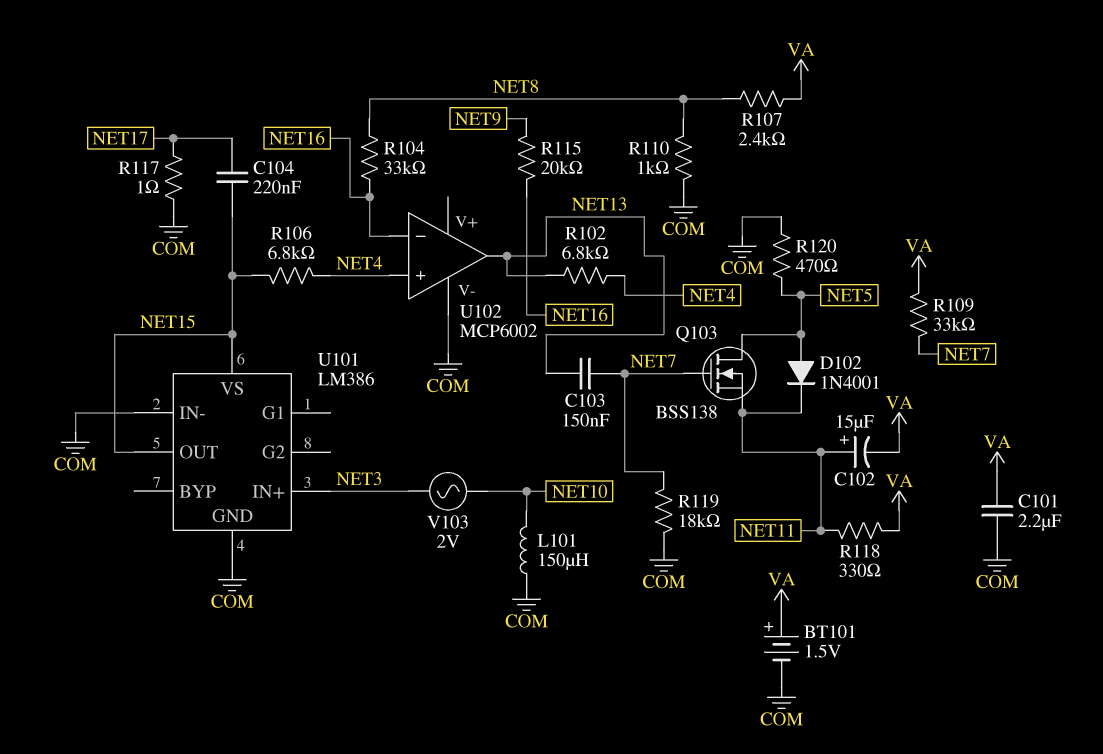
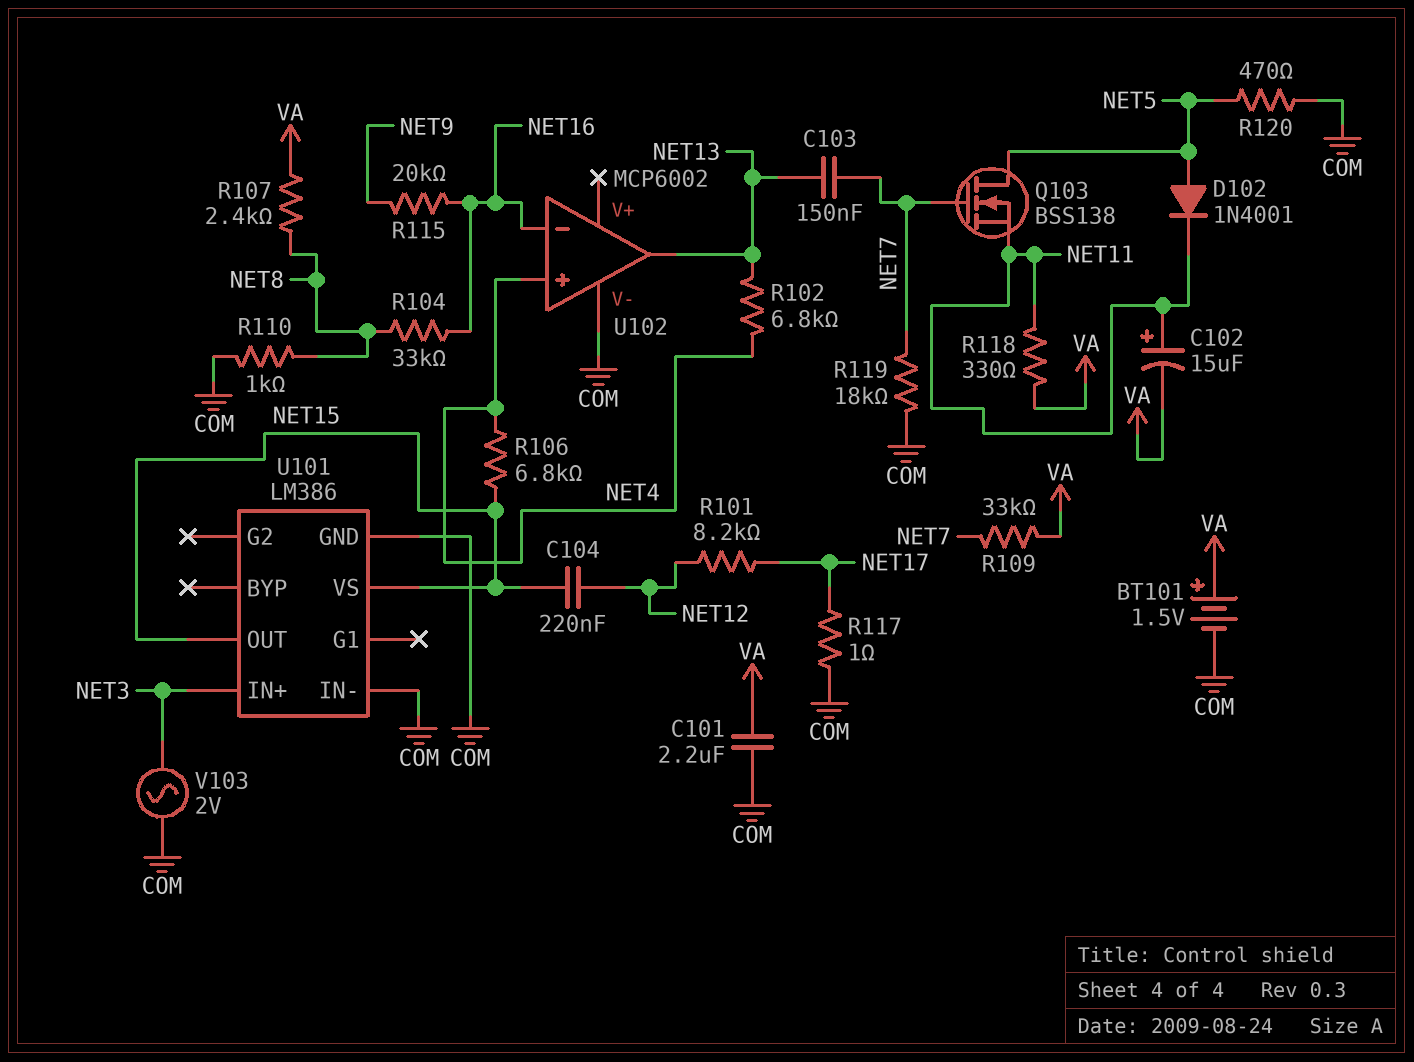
C104: 220nF (NET15, NET17) -> 220nF (NET12, NET15)
L101: 150uH (COM, NET10) -> none
R101: none -> 8.2k (NET12, NET17)
V103: AC 2V (NET3, NET10) -> AC 2V (COM, NET3)

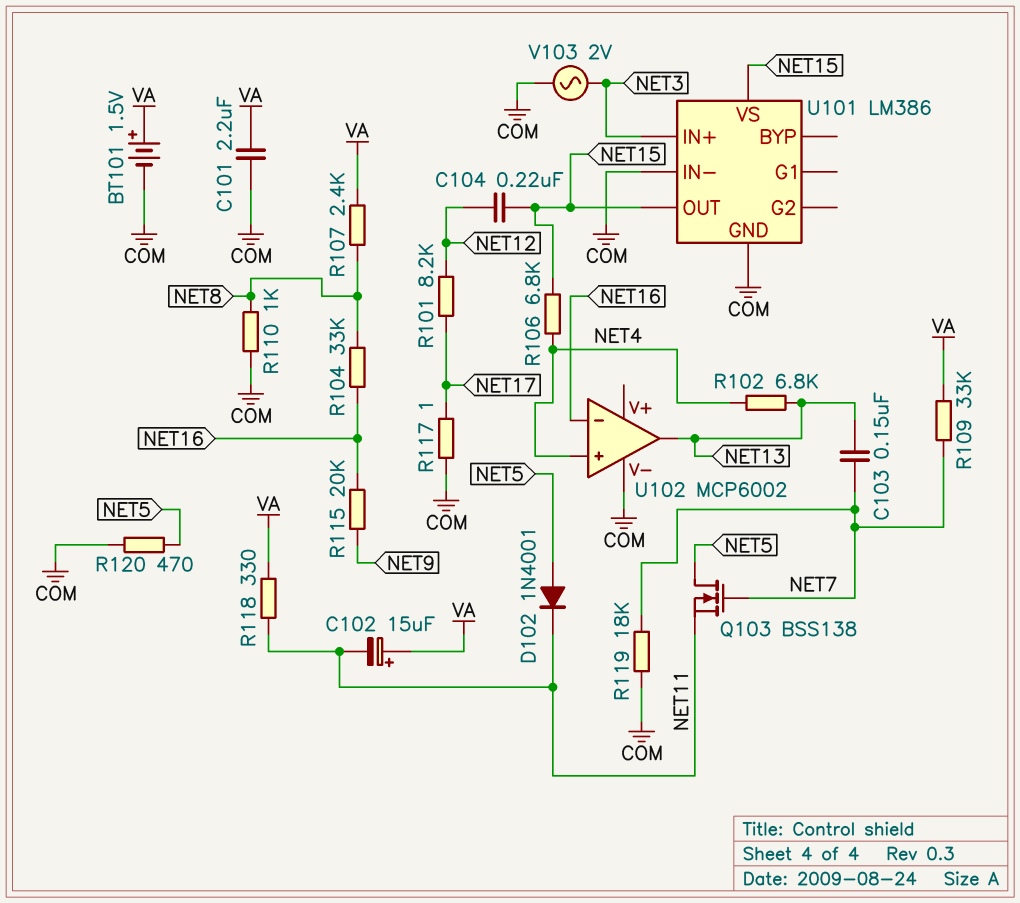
C102: 15uF (plus NET11, minus VA) -> 15uF (plus VA, minus NET11)

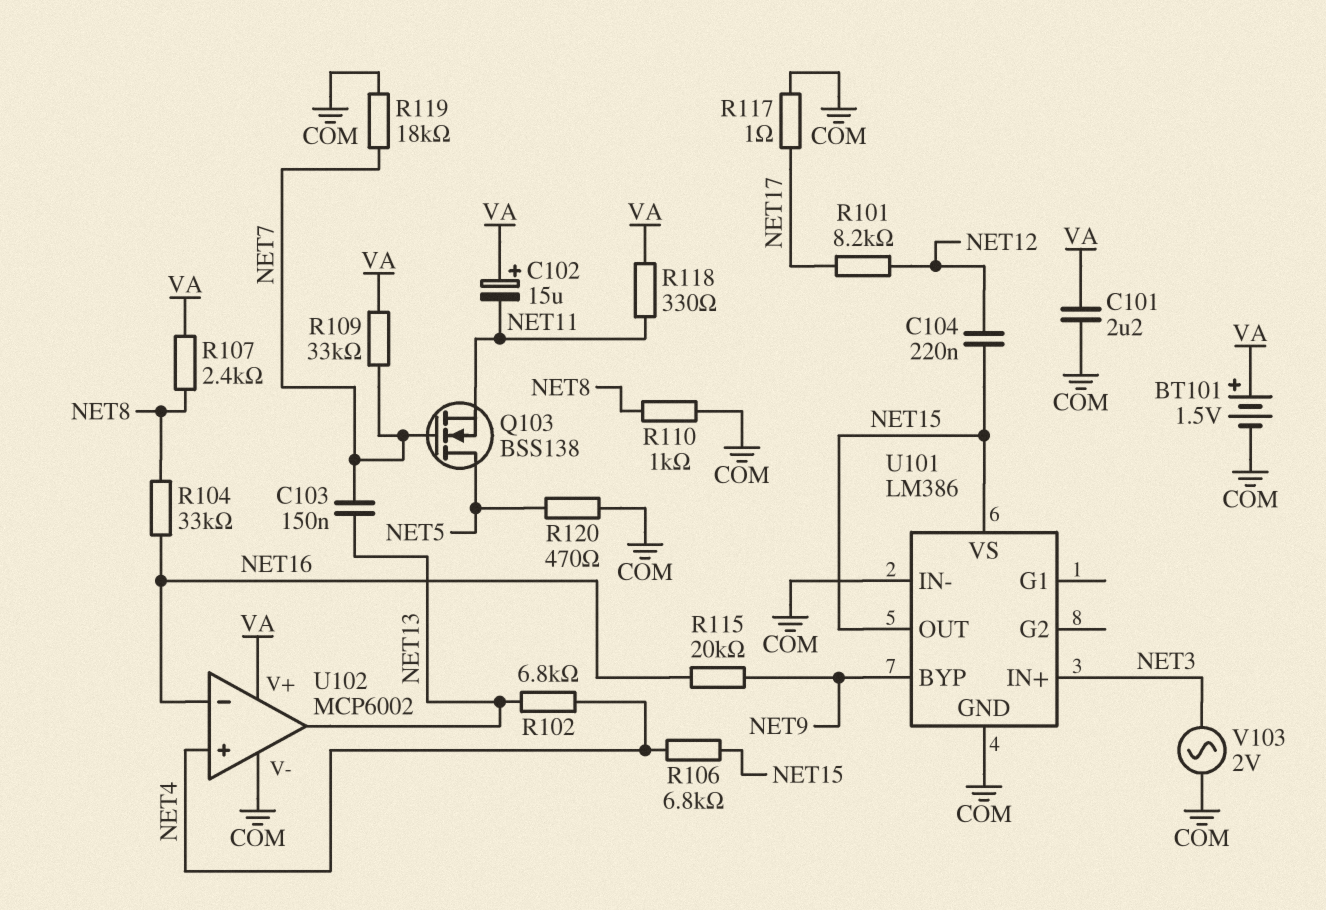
D102: diode 1N4001 (A NET5, K NET11) -> none
U101 pin BYP: none -> NET9
U102 pin V+: none -> VA

